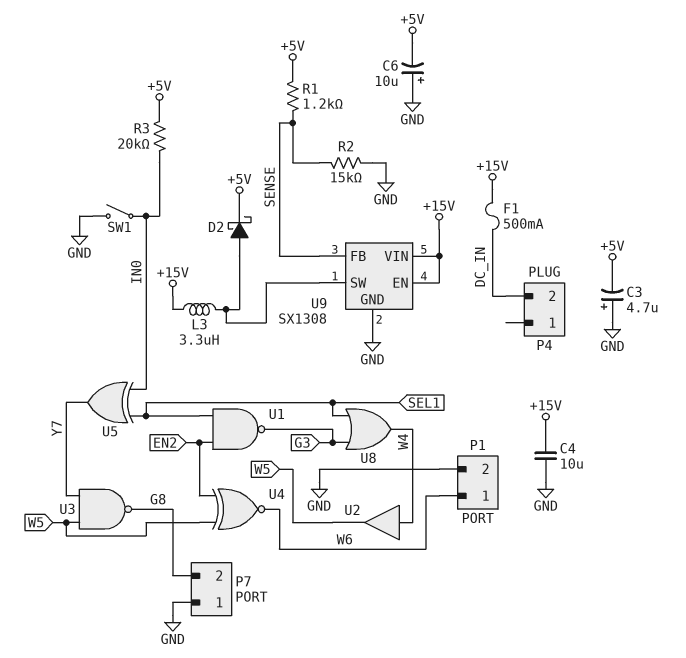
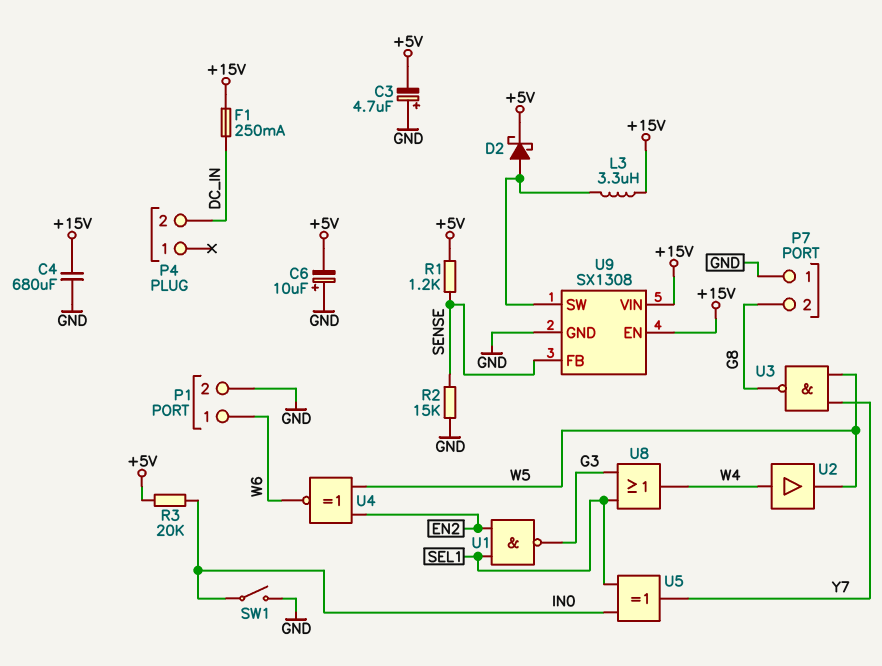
C4: 10uF (+15V, GND) -> 680uF (+15V, GND)
F1: 500mA (+15V, DC_IN) -> 250mA (+15V, DC_IN)

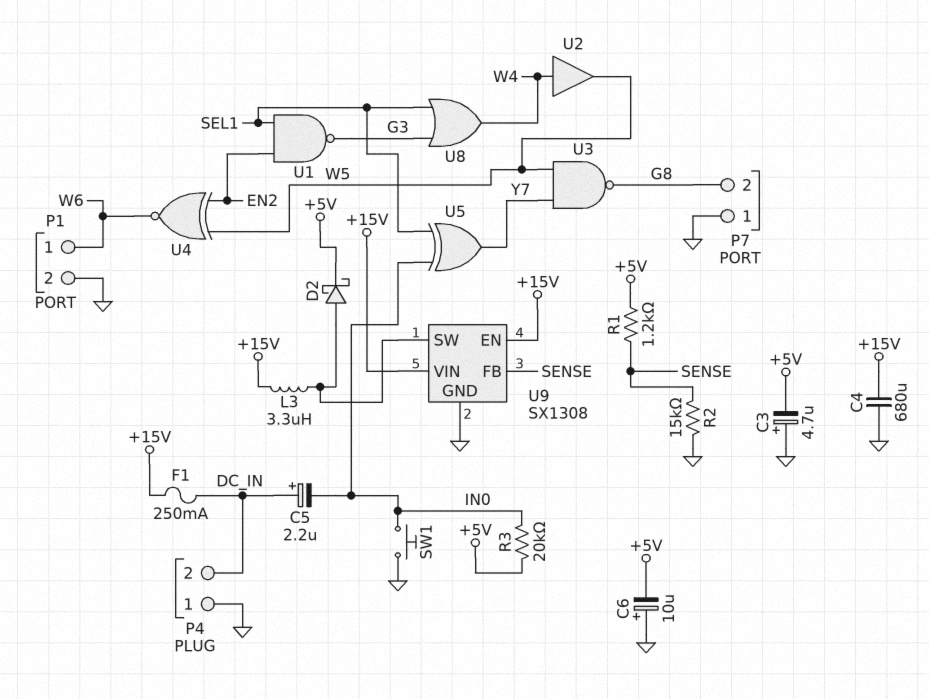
C5: none -> 2.2uF (plus DC_IN, minus IN0)
P4 pin 1: none -> GND
SW1: switch (GND, IN0) -> button (GND, IN0)

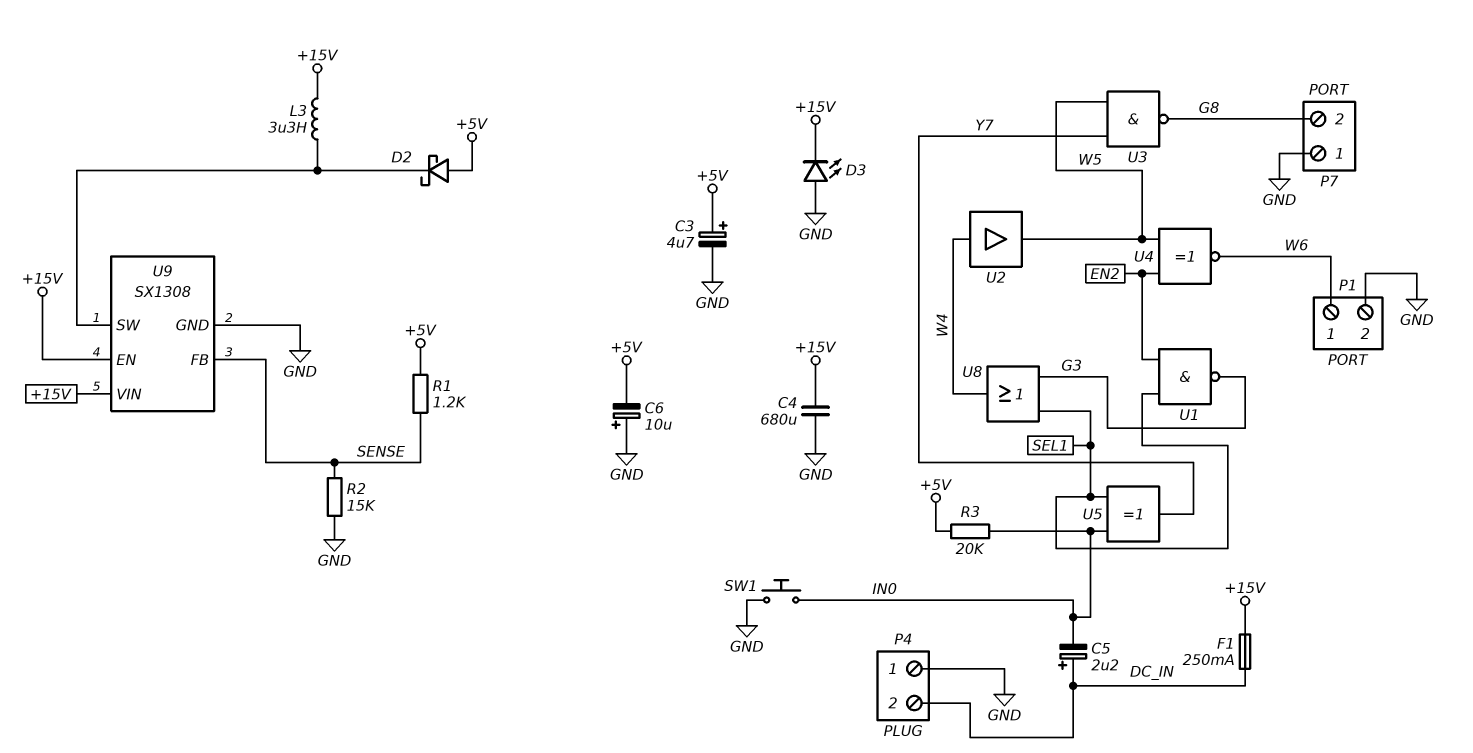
C3: 4.7uF (plus GND, minus +5V) -> 4.7uF (plus +5V, minus GND)
D2: schottky (A U9/SW, K +5V) -> schottky (A +5V, K U9/SW)
D3: none -> LED (A GND, K +15V)

